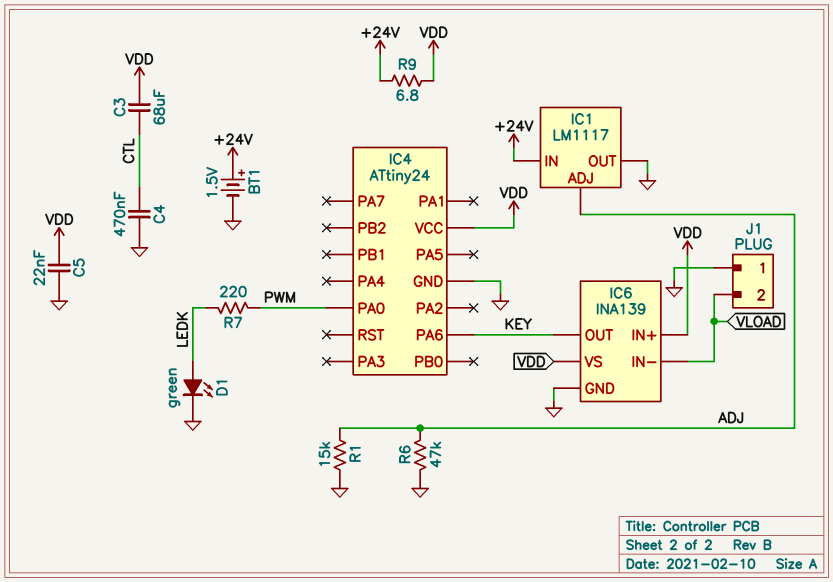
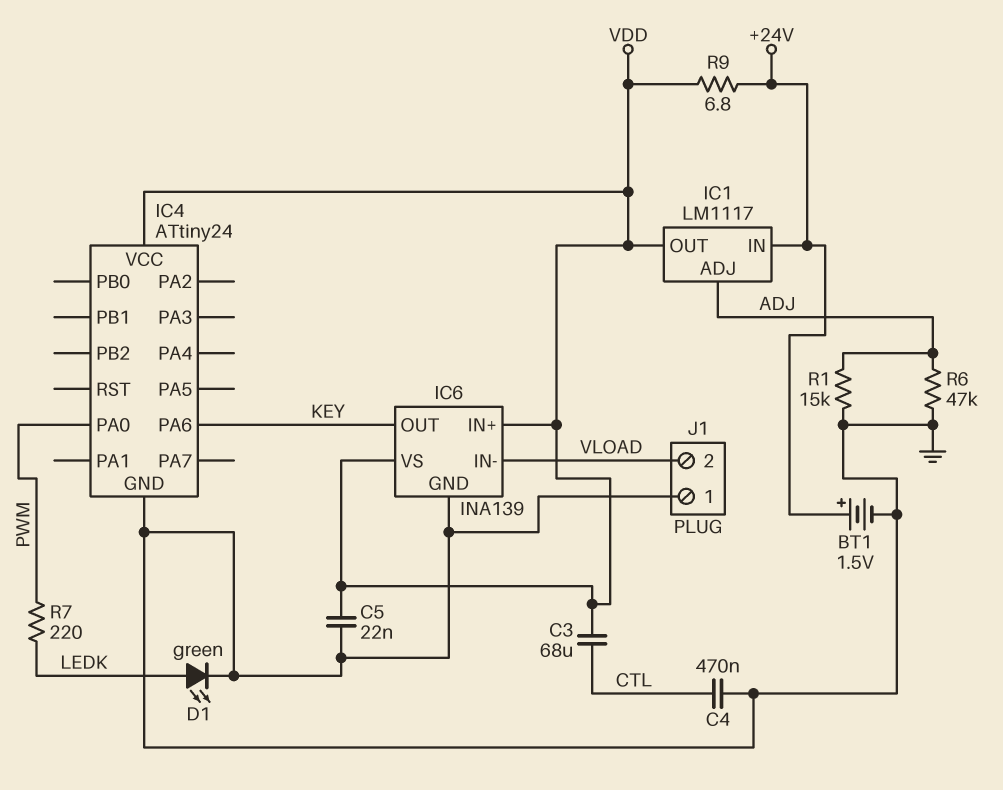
IC1 pin OUT: GND -> VDD

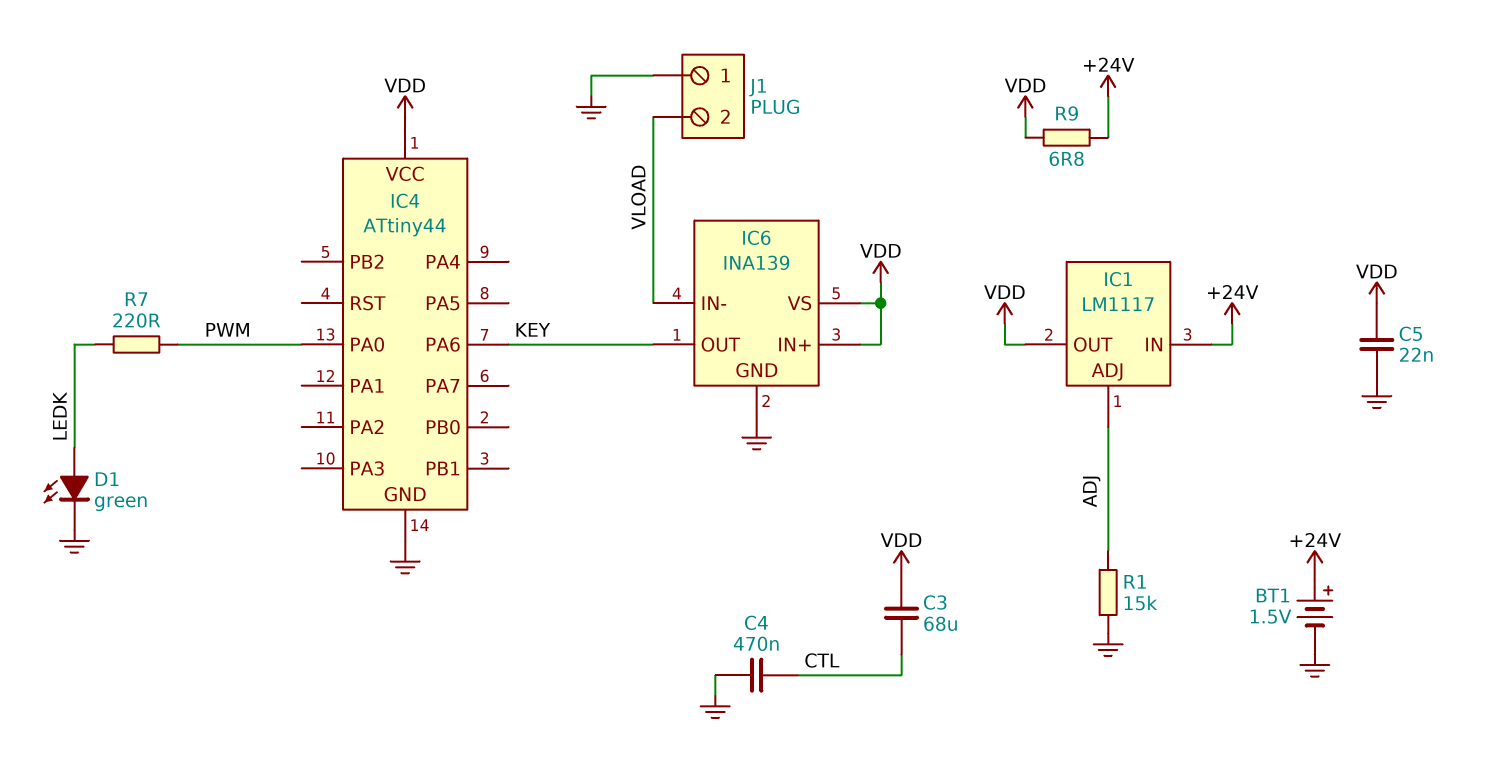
IC4: ATtiny24 -> ATtiny44
R6: 47k (ADJ, GND) -> none

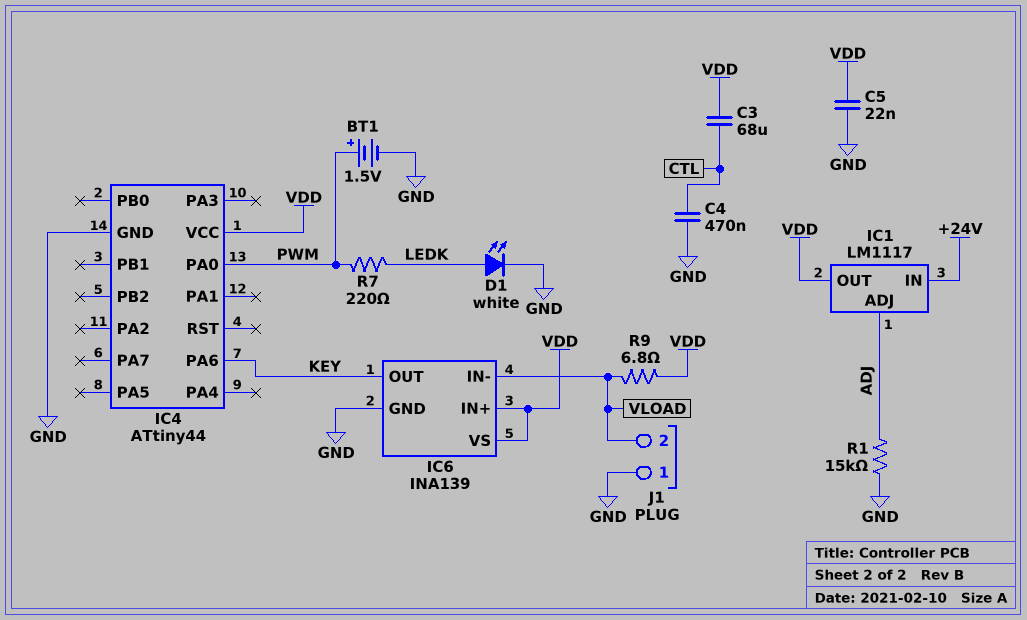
BT1: 1.5V (plus +24V, minus GND) -> 1.5V (plus PWM, minus GND)
D1: LED green (A LEDK, K GND) -> LED white (A LEDK, K GND)
R9: 6.8 (+24V, VDD) -> 6.8 (VDD, VLOAD)

